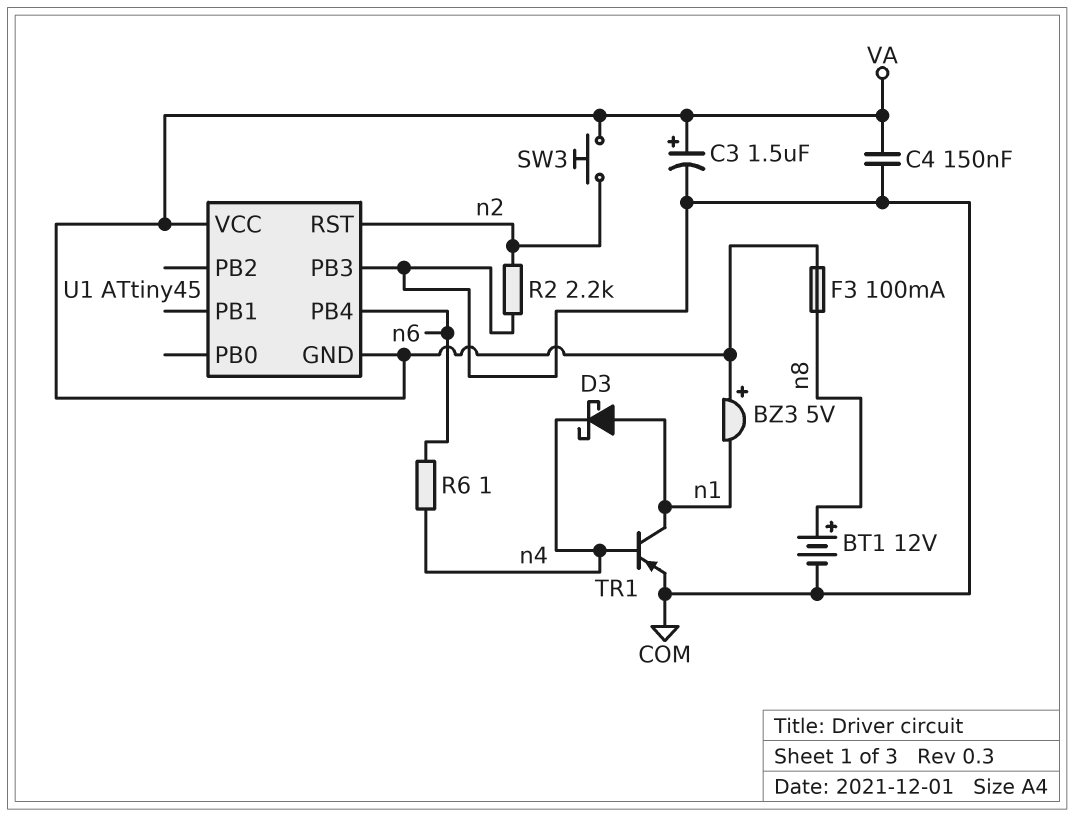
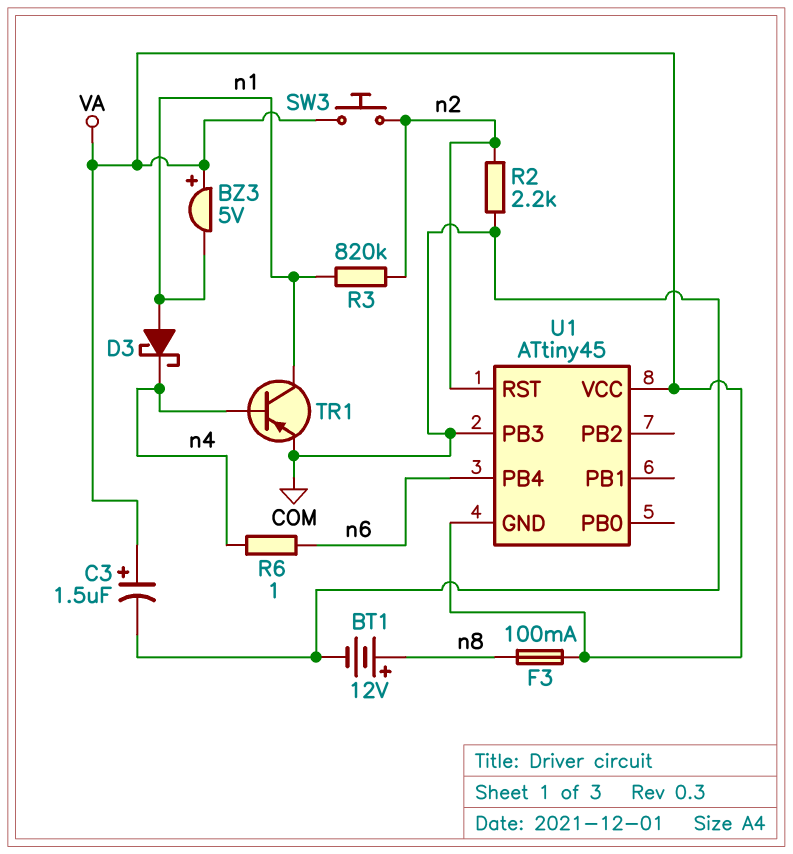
C4: 150nF (COM, VA) -> none
R3: none -> 820k (n1, n2)

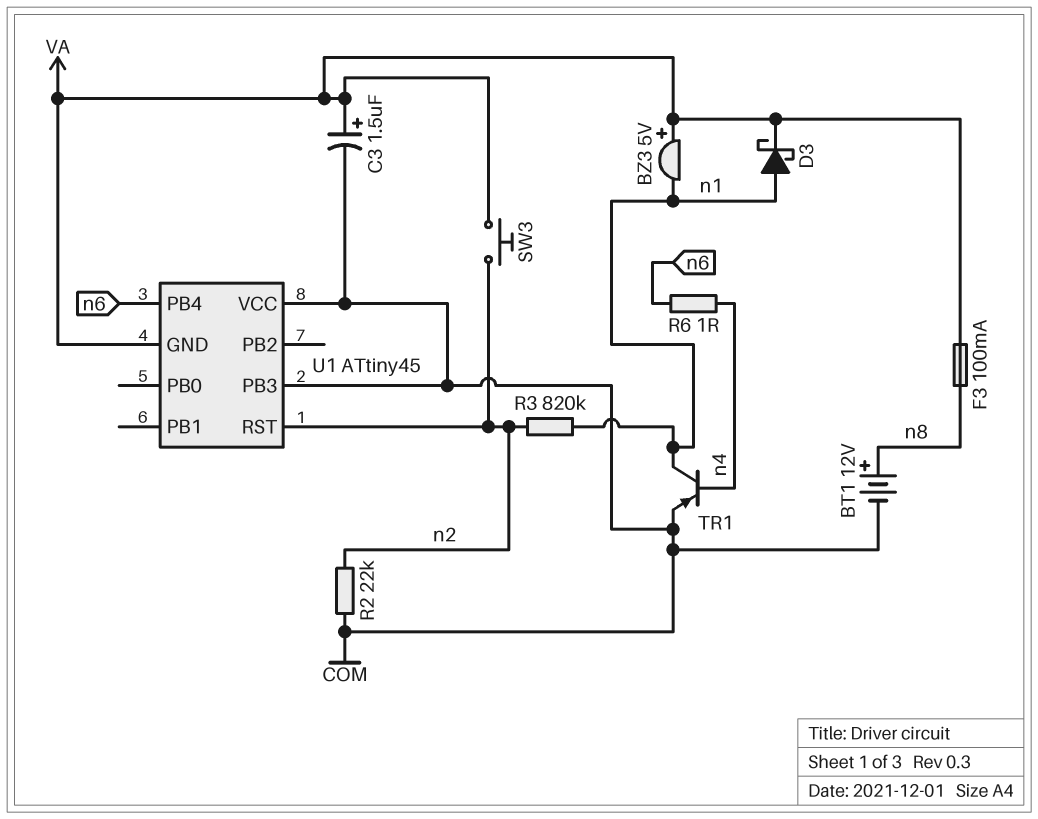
D3: schottky (A n1, K n4) -> schottky (A n1, K VA)
R2: 2.2k (COM, n2) -> 22k (COM, n2)
U1 pin VCC: VA -> COM

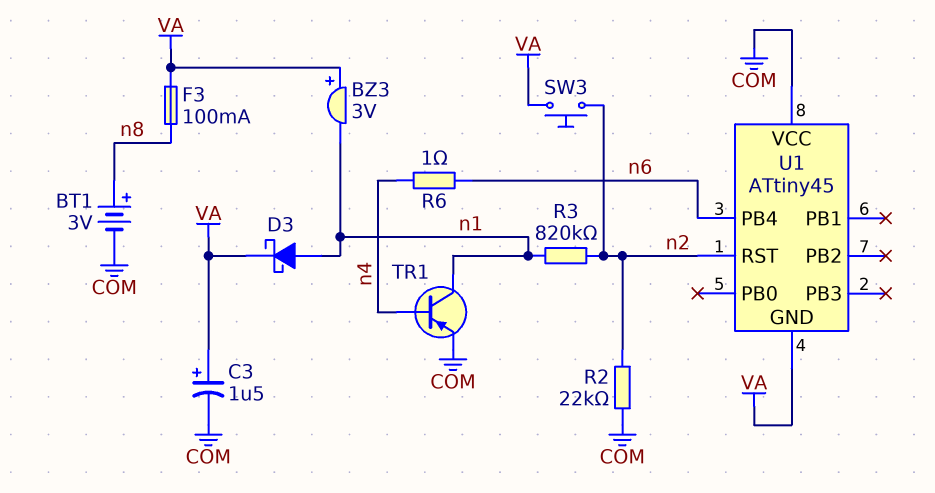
BT1: 12V (plus n8, minus COM) -> 3V (plus n8, minus COM)
BZ3: buzzer 5V (plus VA, minus n1) -> buzzer 3V (plus VA, minus n1)
U1 pin PB3: COM -> none

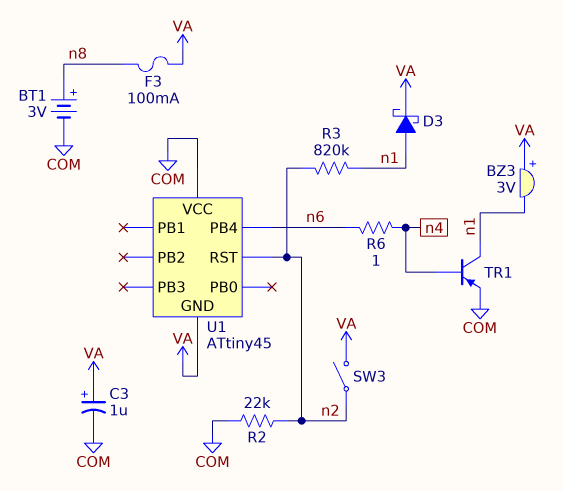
C3: 1.5uF (plus VA, minus COM) -> 1uF (plus VA, minus COM)
SW3: button (VA, n2) -> switch (VA, n2)

